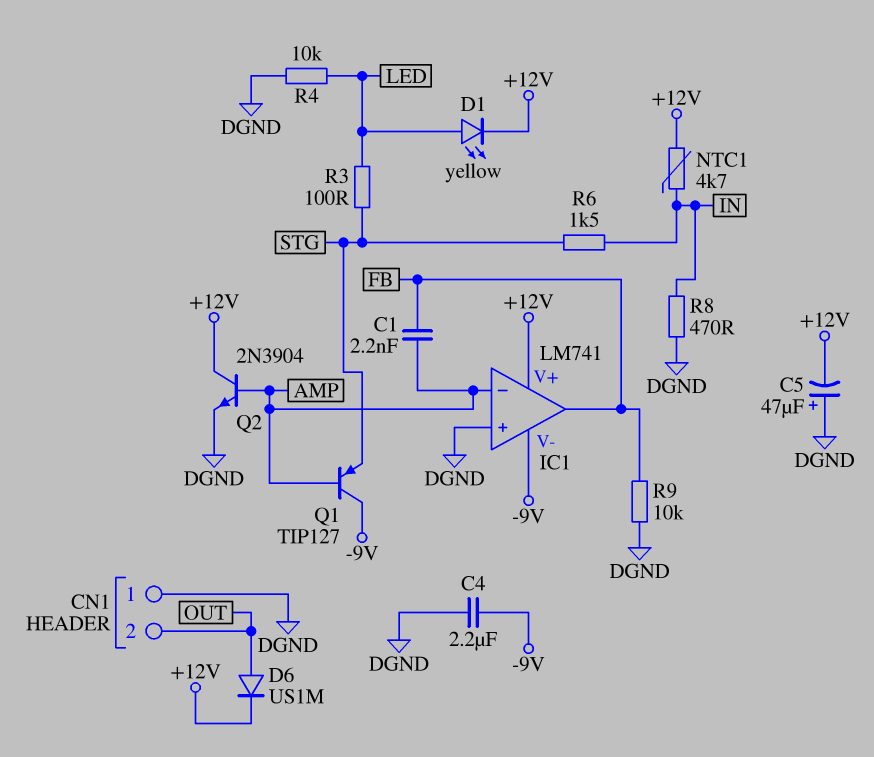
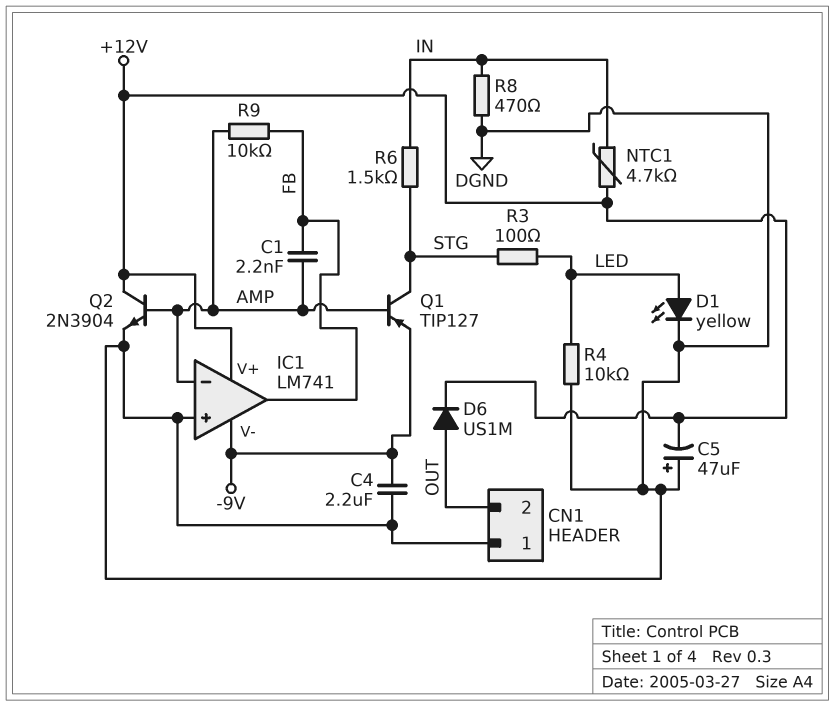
D1: LED yellow (A LED, K +12V) -> LED yellow (A LED, K DGND)
Q1: PNP TIP127 (B AMP, C -9V, E STG) -> PNP TIP127 (B AMP, C STG, E -9V)
R9: 10k (DGND, FB) -> 10k (AMP, FB)

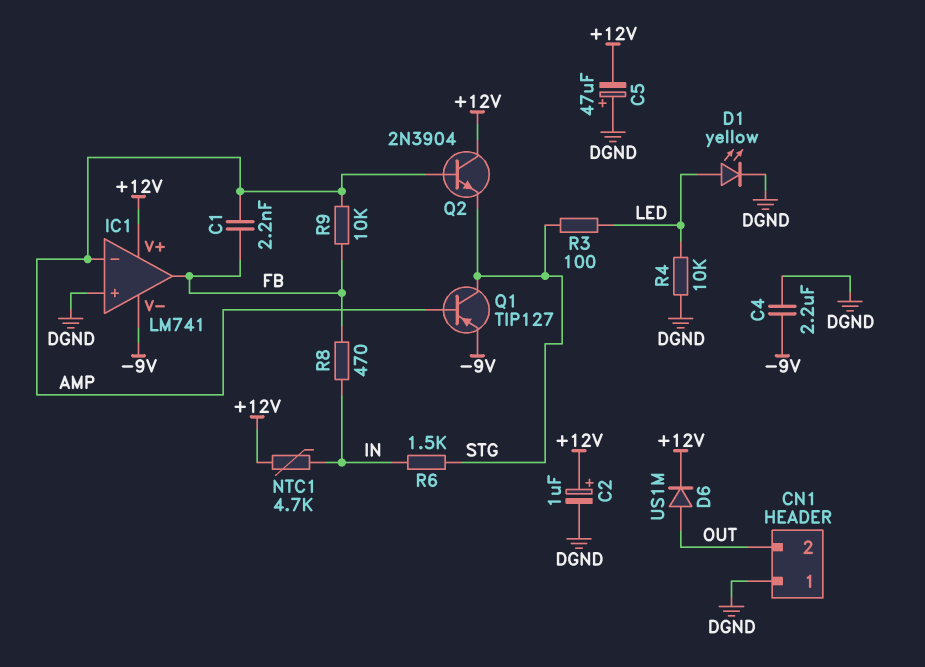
C2: none -> 1uF (plus +12V, minus DGND)
Q2: NPN 2N3904 (B AMP, C +12V, E DGND) -> NPN 2N3904 (B AMP, C +12V, E STG)
R8: 470 (DGND, IN) -> 470 (FB, IN)

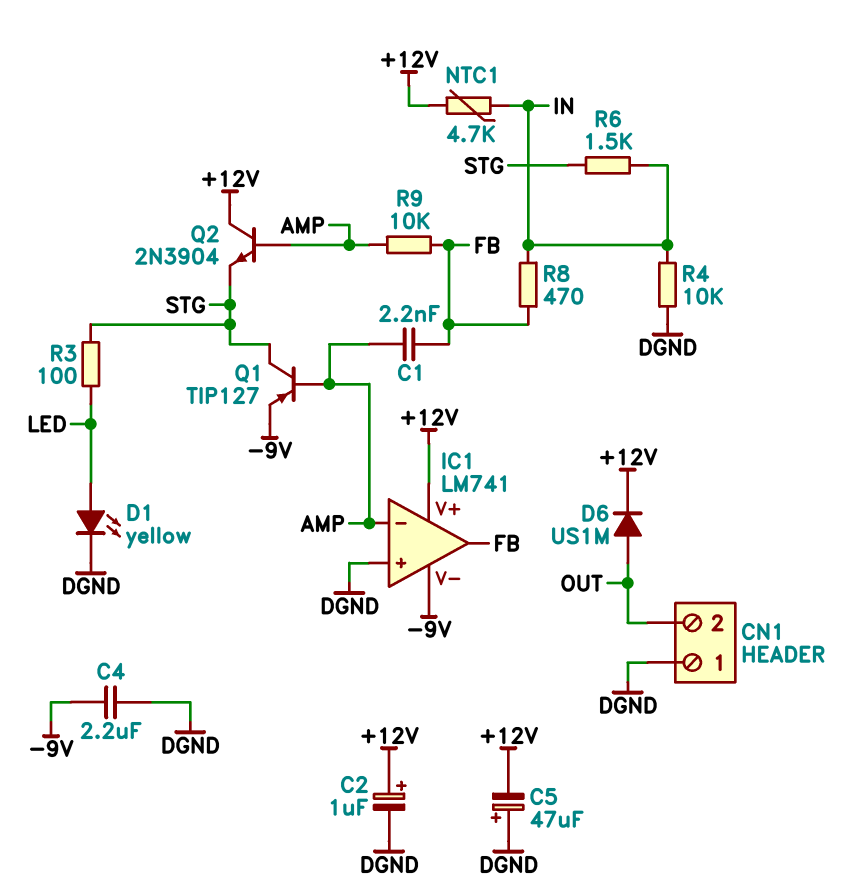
R4: 10k (DGND, LED) -> 10k (DGND, IN)

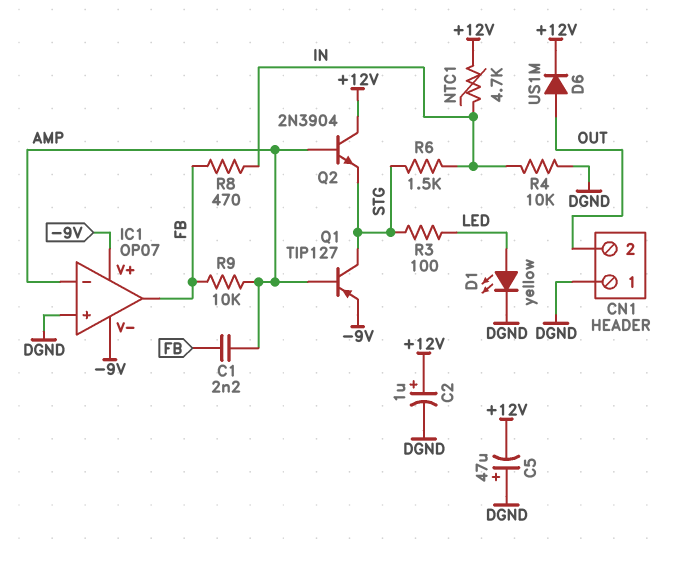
C4: 2.2uF (-9V, DGND) -> none
IC1: LM741 -> OP07
IC1 pin V+: +12V -> -9V

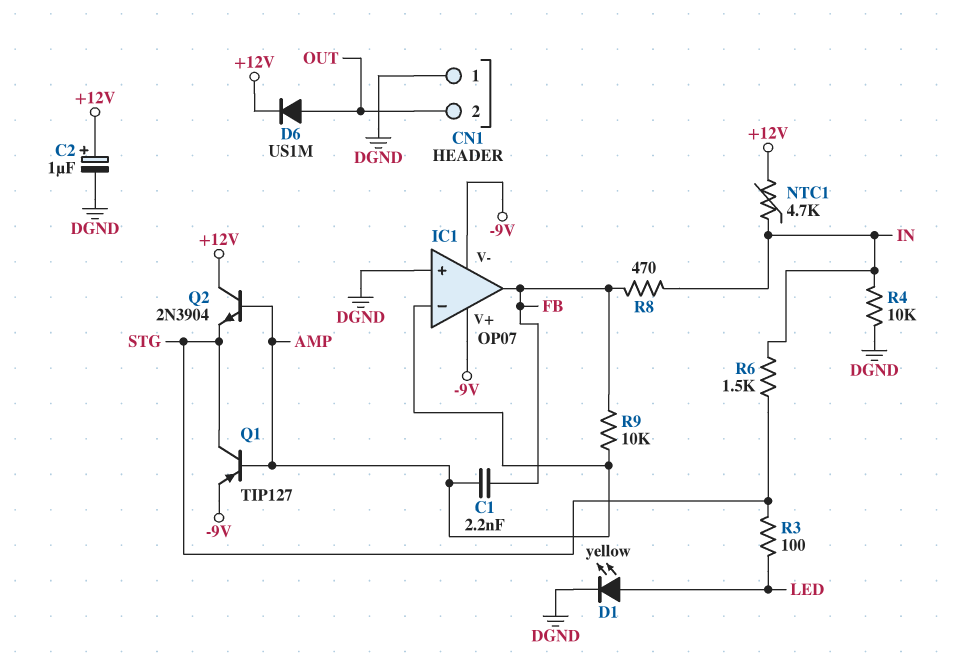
C5: 47uF (plus DGND, minus +12V) -> none

